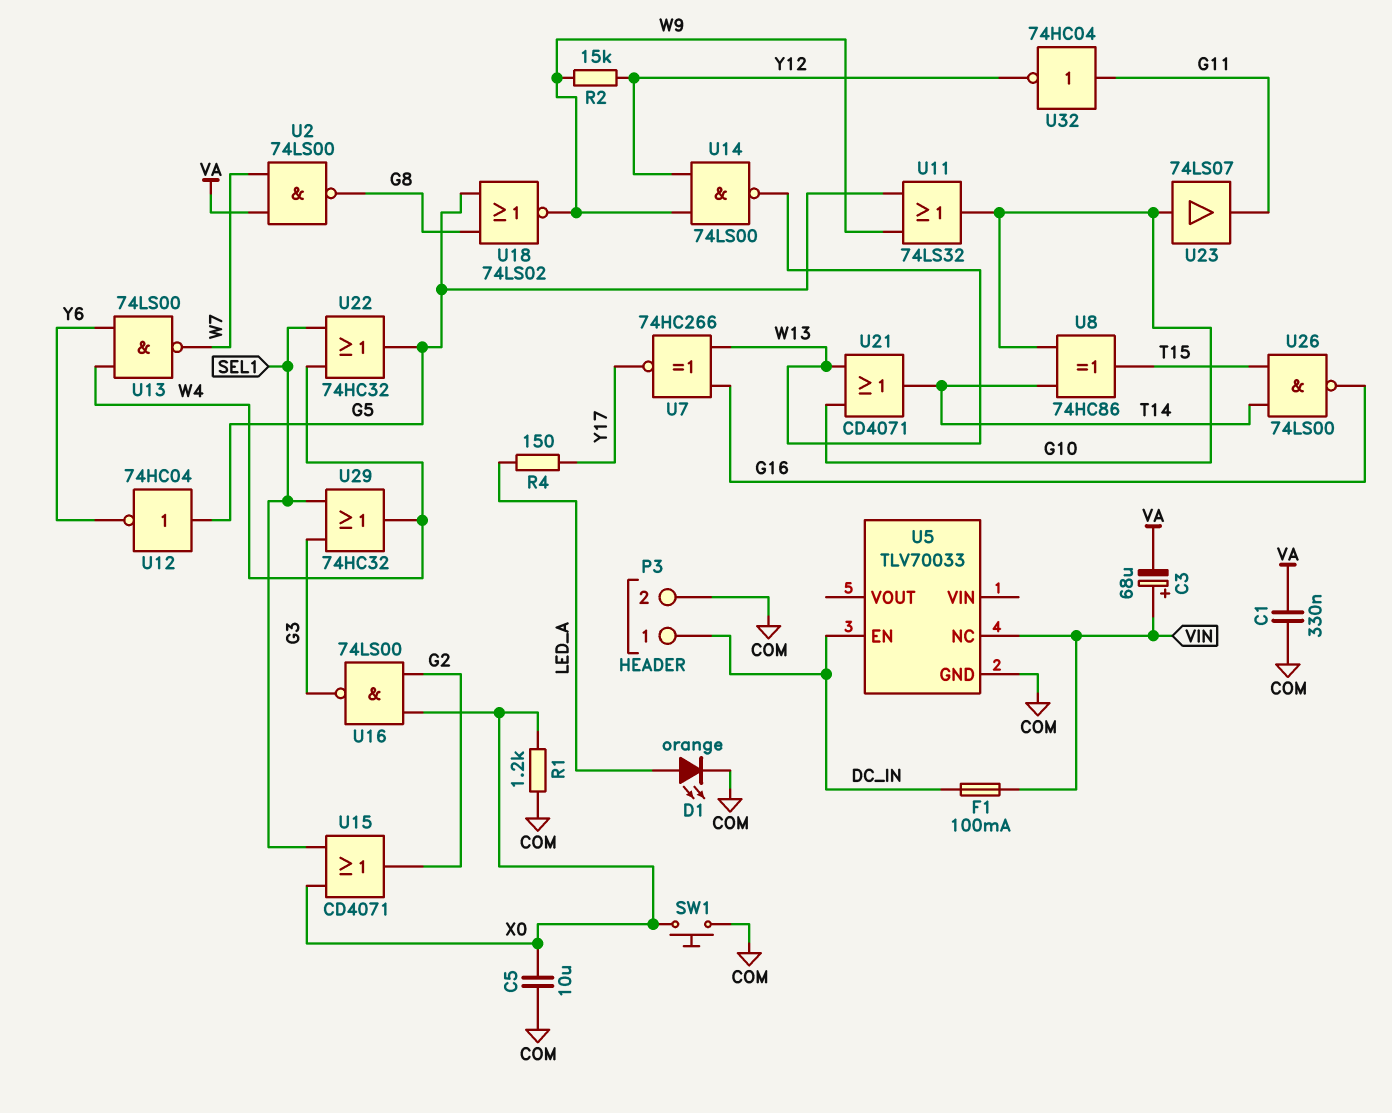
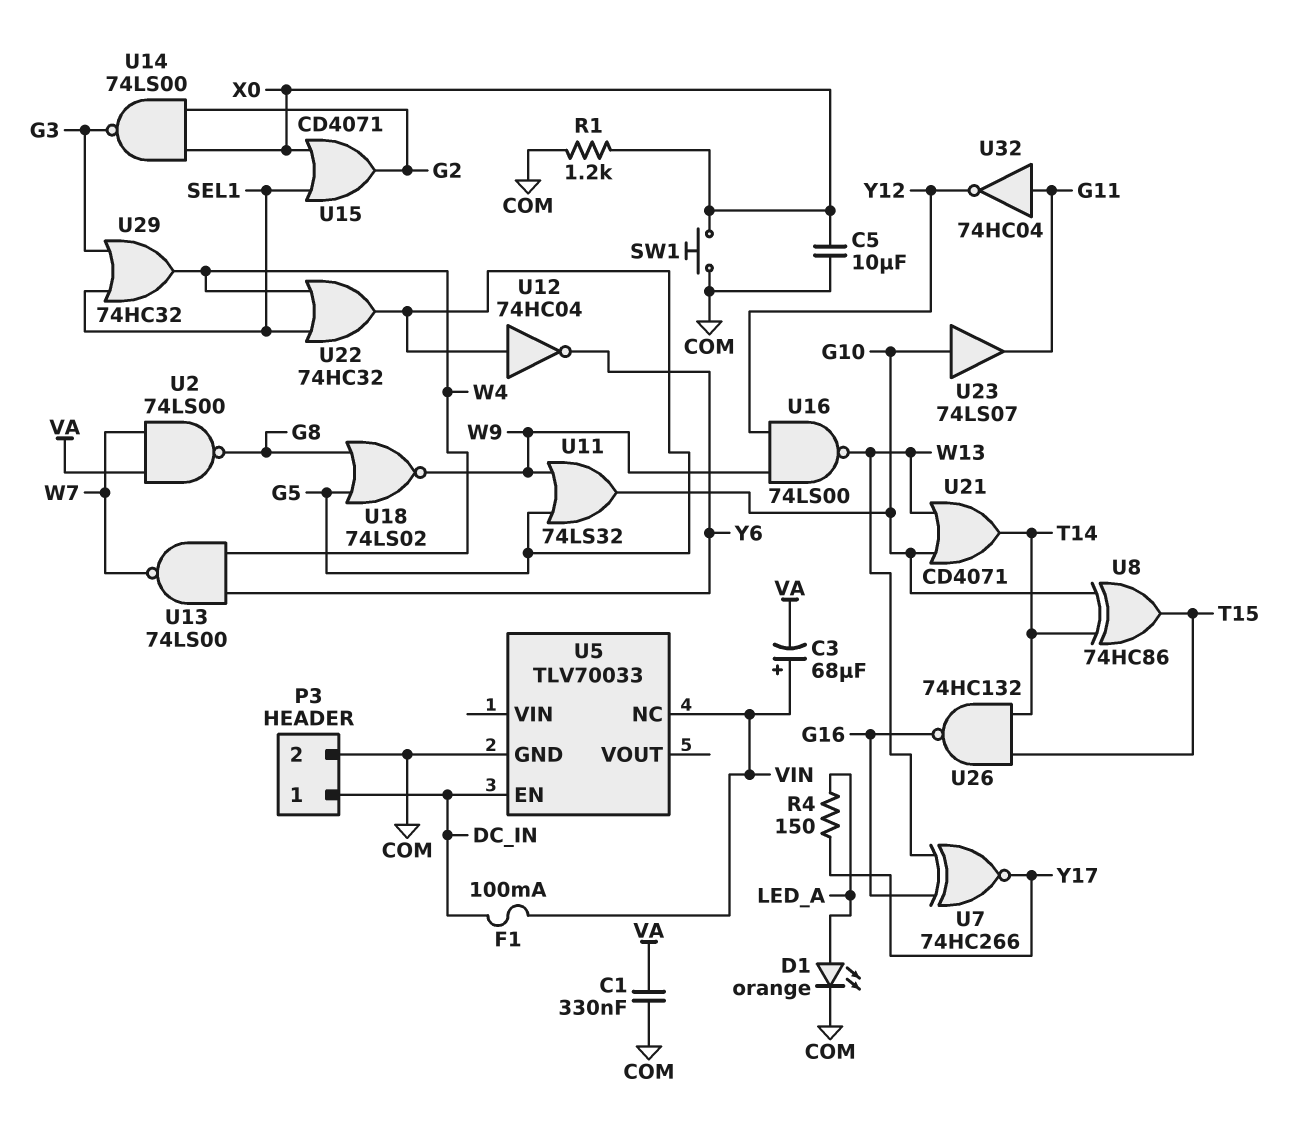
R2: 15k (W9, Y12) -> none
U14: NAND 74LS00 (in W9, in Y12, out W13) -> NAND 74LS00 (in G2, in X0, out G3)
U16: NAND 74LS00 (in G2, in X0, out G3) -> NAND 74LS00 (in W9, in Y12, out W13)
U26: NAND 74LS00 (in T14, in T15, out G16) -> NAND 74HC132 (in T14, in T15, out G16)

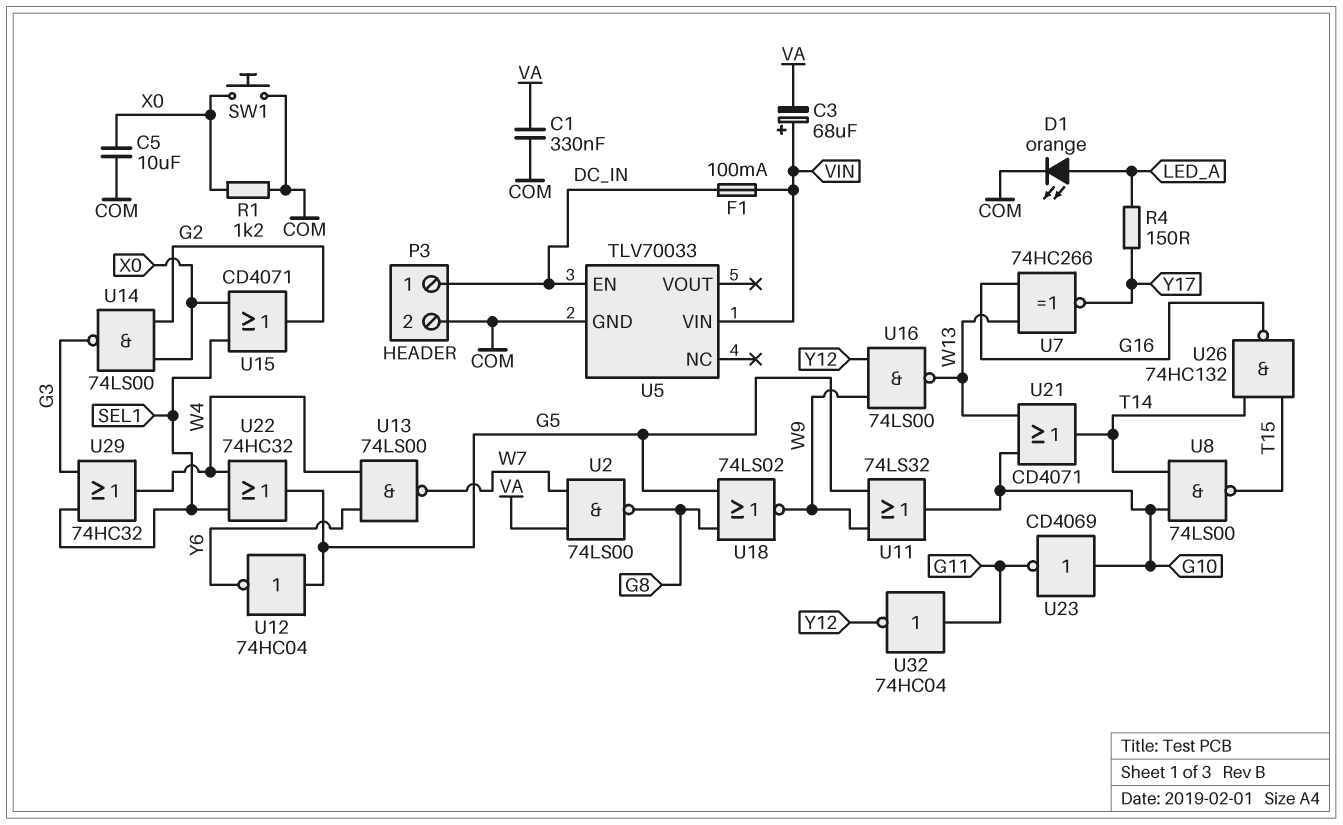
U5 pin NC: VIN -> none
U5 pin VIN: none -> VIN
U8: XOR 74HC86 (in G10, in T14, out T15) -> NAND 74LS00 (in G10, in T14, out T15)
U23: buffer 74LS07 (in G10, out G11) -> NOT CD4069 (in G10, out G11)

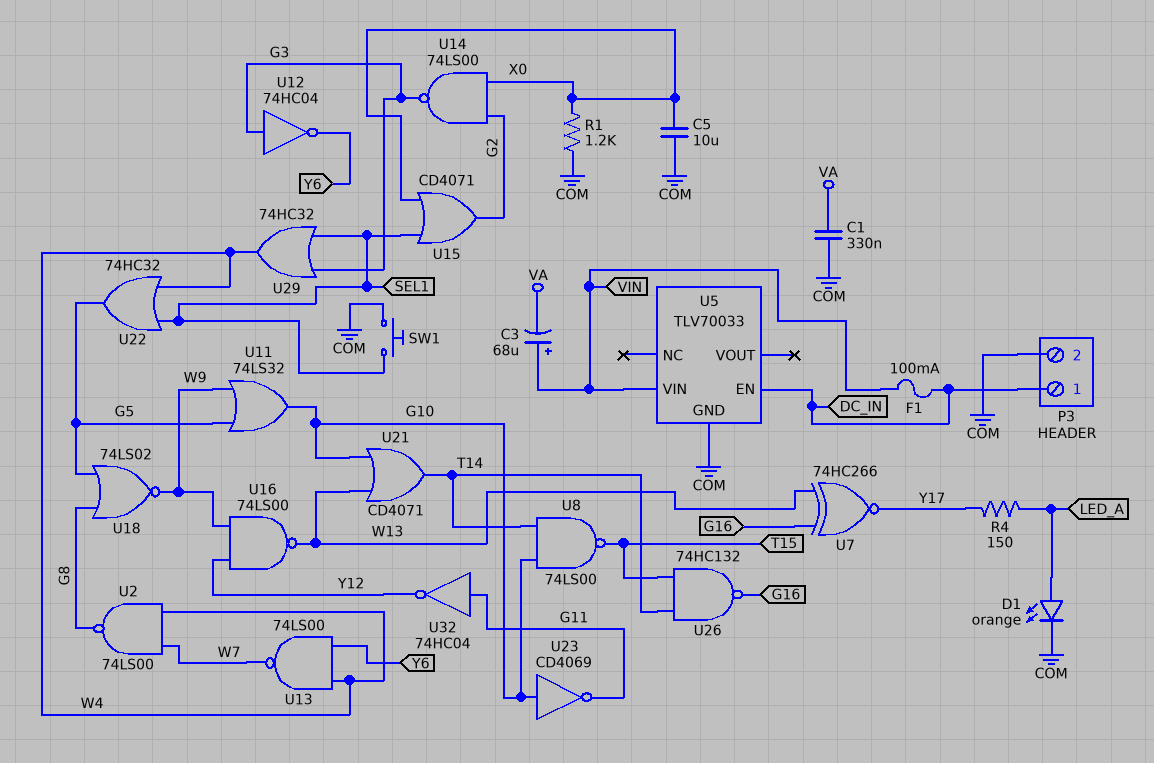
SW1: button (COM, X0) -> button (COM, SEL1)
U2: NAND 74LS00 (in VA, in W7, out G8) -> NAND 74LS00 (in W4, in W7, out G8)
U12: NOT 74HC04 (in G5, out Y6) -> NOT 74HC04 (in G3, out Y6)

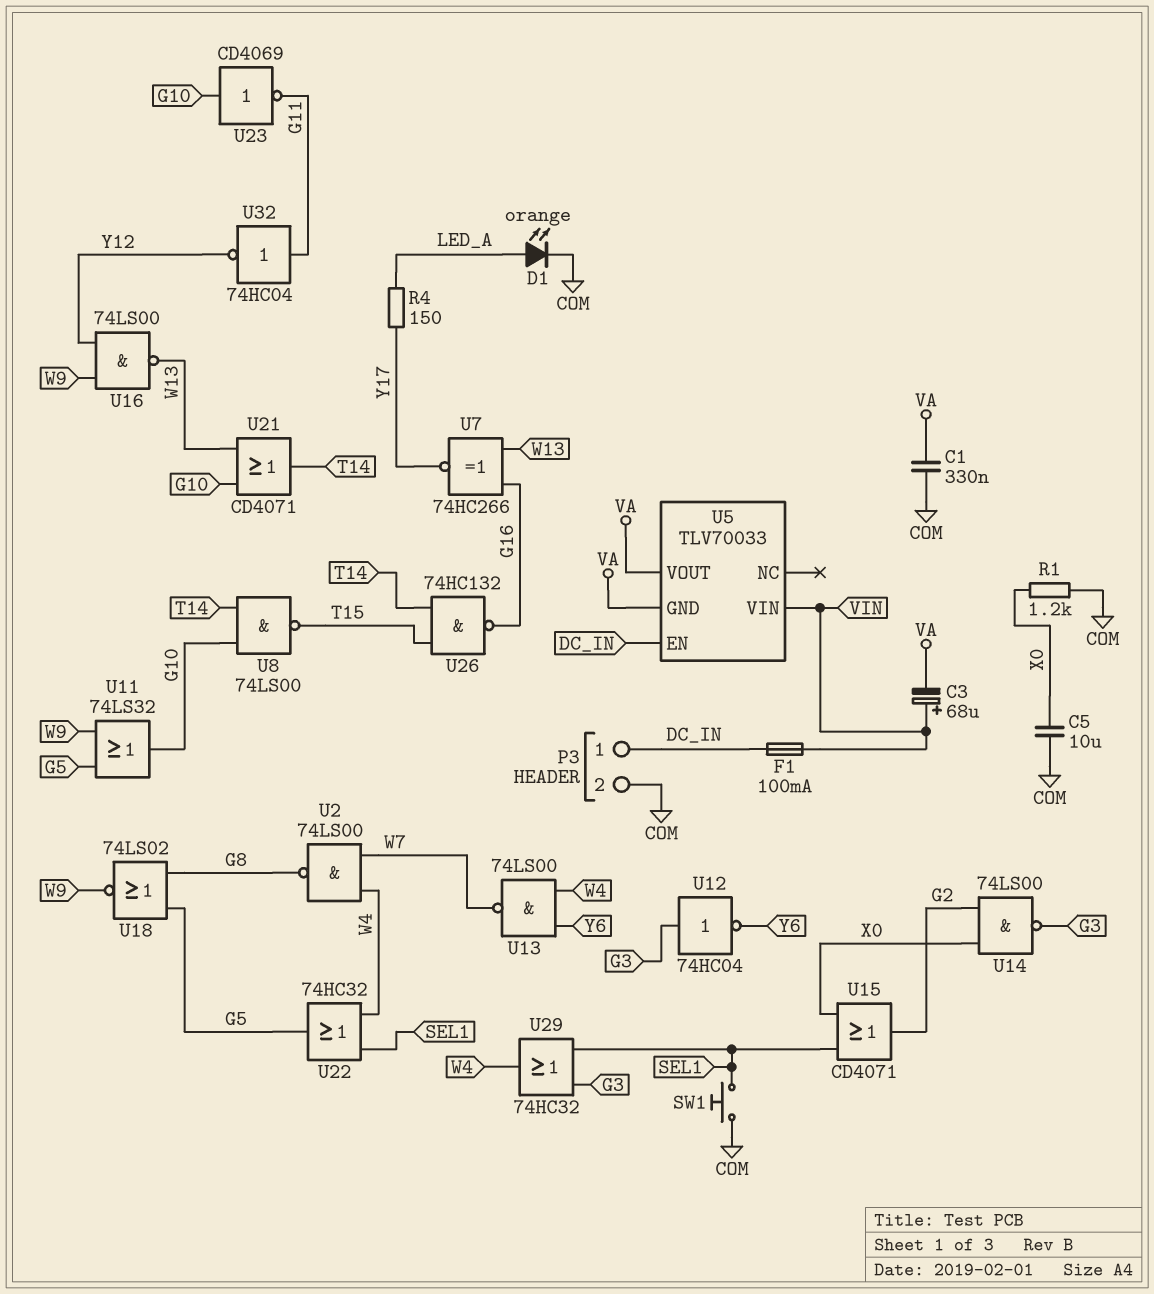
U5 pin GND: COM -> VA
U5 pin VOUT: none -> VA

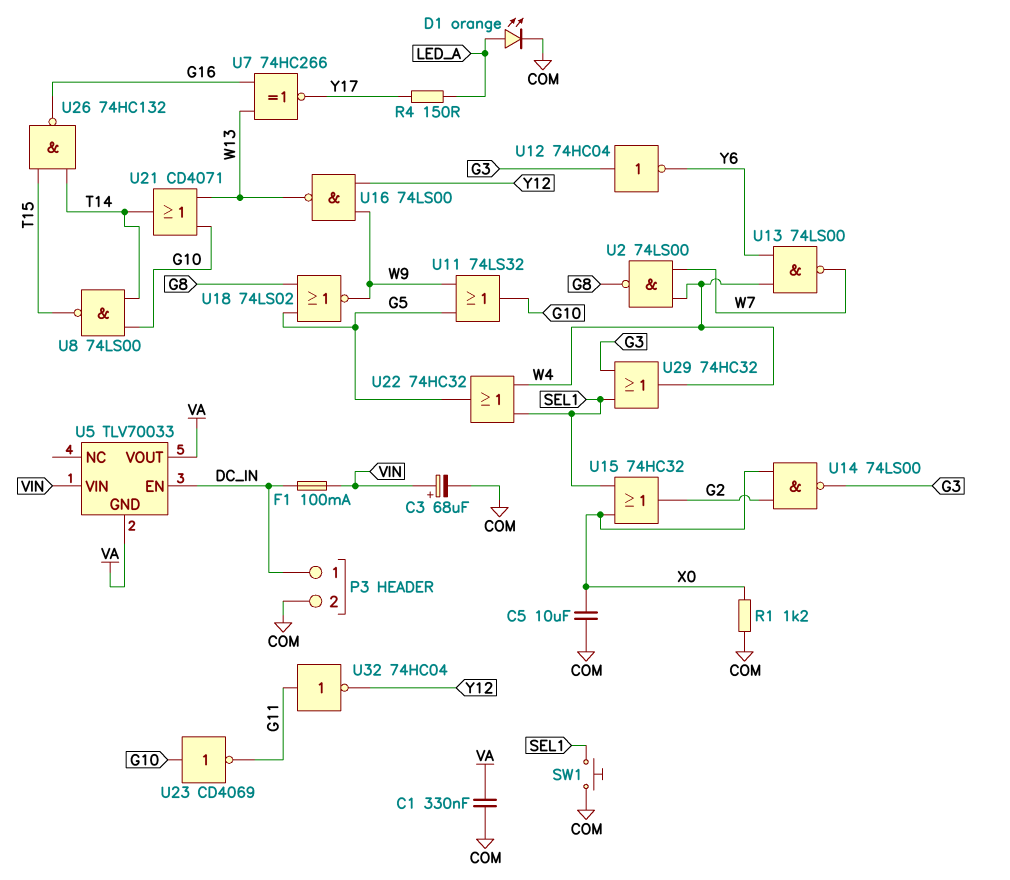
C3: 68uF (plus VIN, minus VA) -> 68uF (plus VIN, minus COM)
U15: OR CD4071 (in SEL1, in X0, out G2) -> OR 74HC32 (in SEL1, in X0, out G2)

